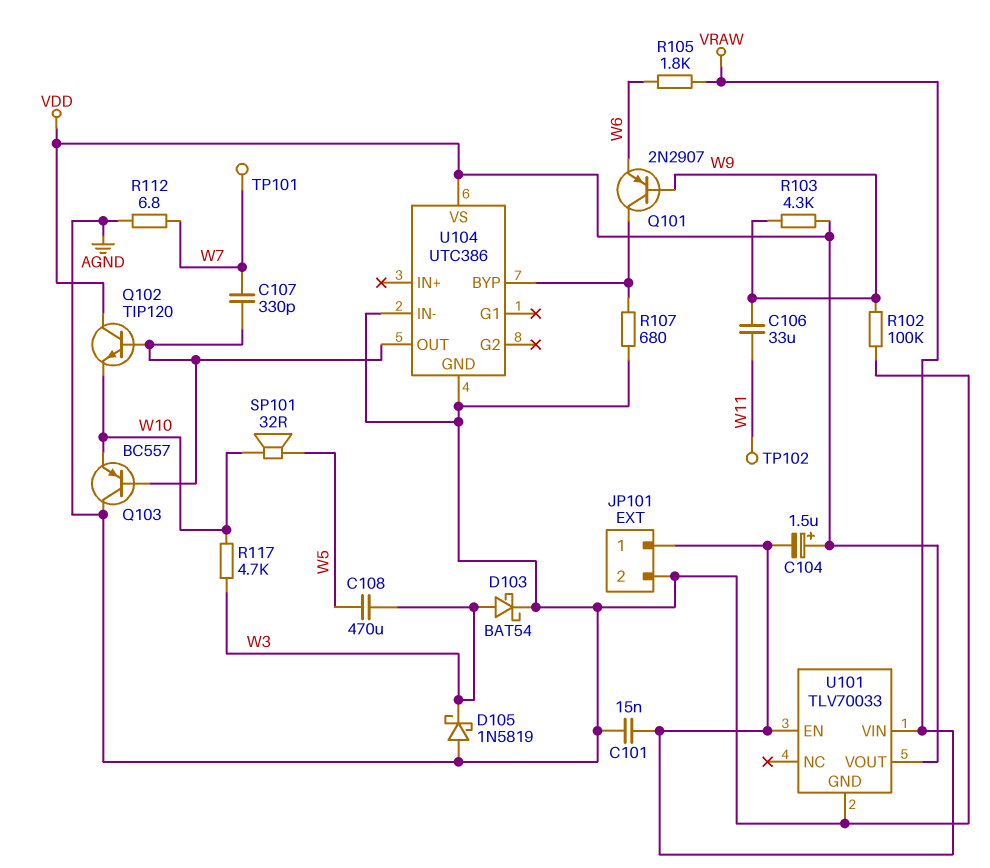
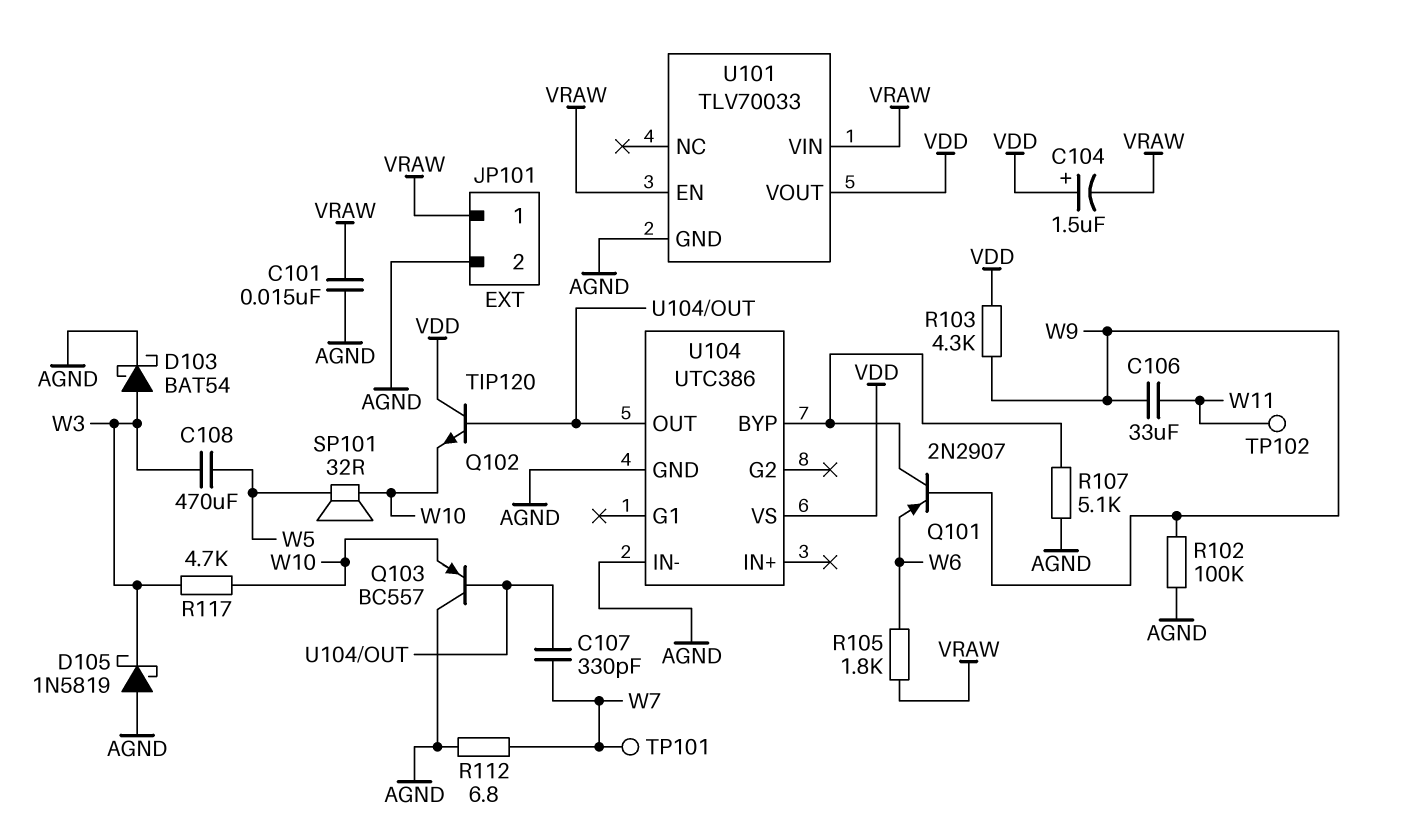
R107: 680 (AGND, U104/BYP) -> 5.1k (AGND, U104/BYP)

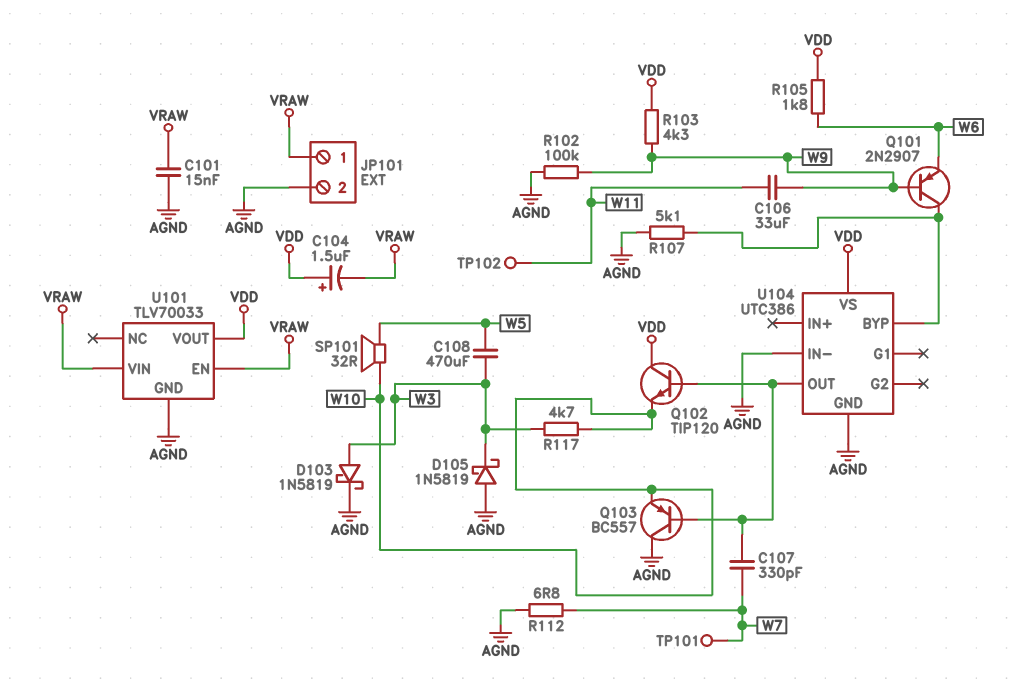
D103: schottky BAT54 (A W3, K AGND) -> schottky 1N5819 (A W3, K AGND)
R105: 1.8k (VRAW, W6) -> 1.8k (VDD, W6)

